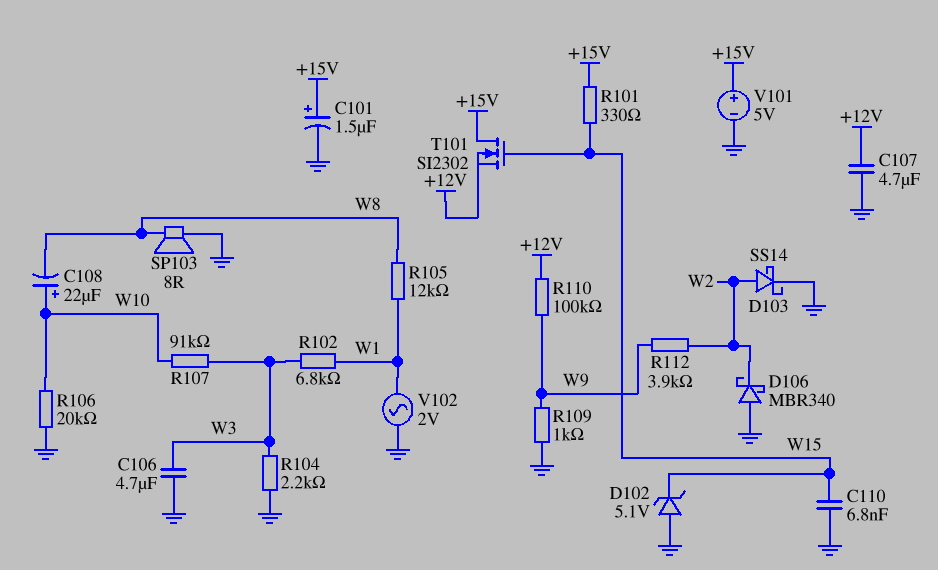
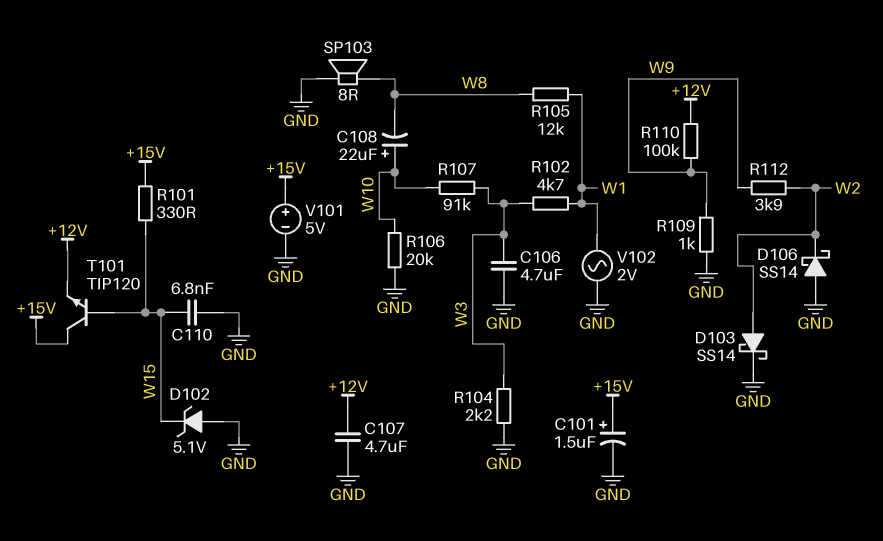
D106: schottky MBR340 (A GND, K W2) -> schottky SS14 (A GND, K W2)
R102: 6.8k (W1, W3) -> 4.7k (W1, W3)
T101: NMOS SI2302 (G W15, D +15V, S +12V) -> NPN TIP120 (B W15, C +15V, E +12V)

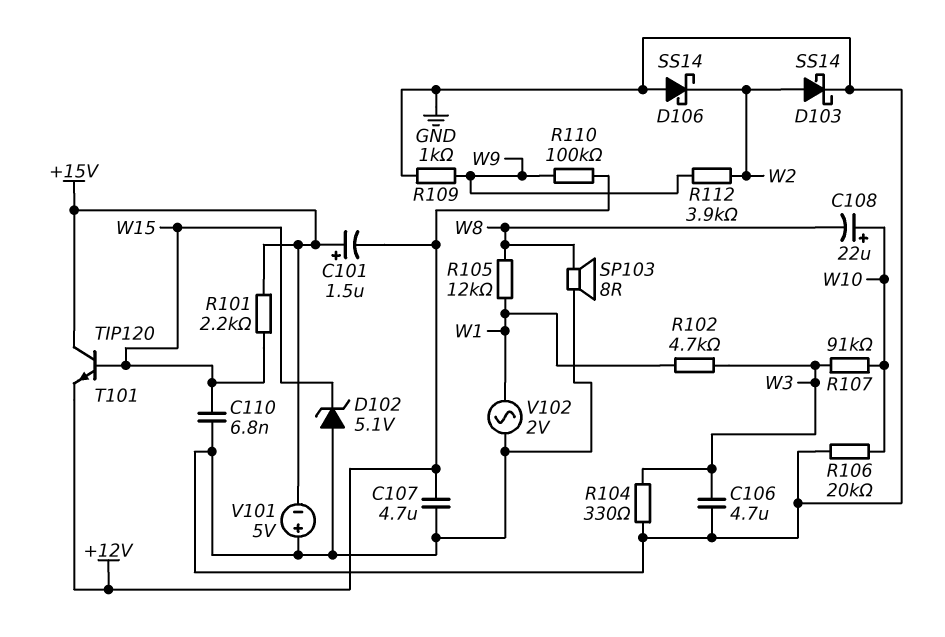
C101: 1.5uF (plus +15V, minus GND) -> 1.5uF (plus +15V, minus +12V)
R101: 330 (+15V, W15) -> 2.2k (+15V, W15)
R104: 2.2k (GND, W3) -> 330 (GND, W3)
V101: 5V (plus +15V, minus GND) -> 5V (plus GND, minus +15V)

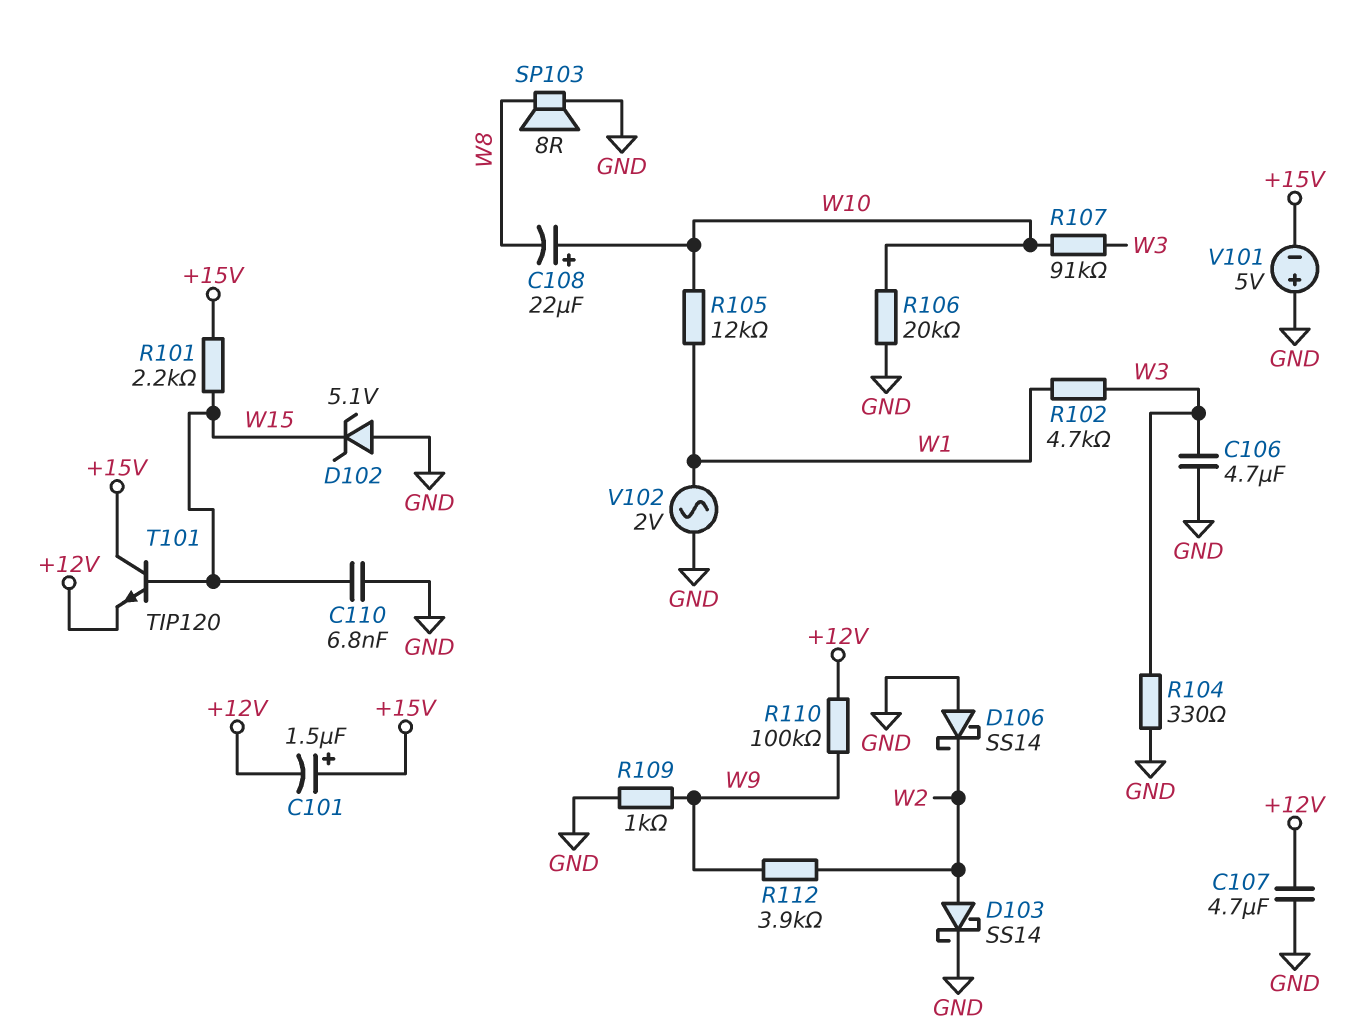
R105: 12k (W1, W8) -> 12k (W1, W10)

